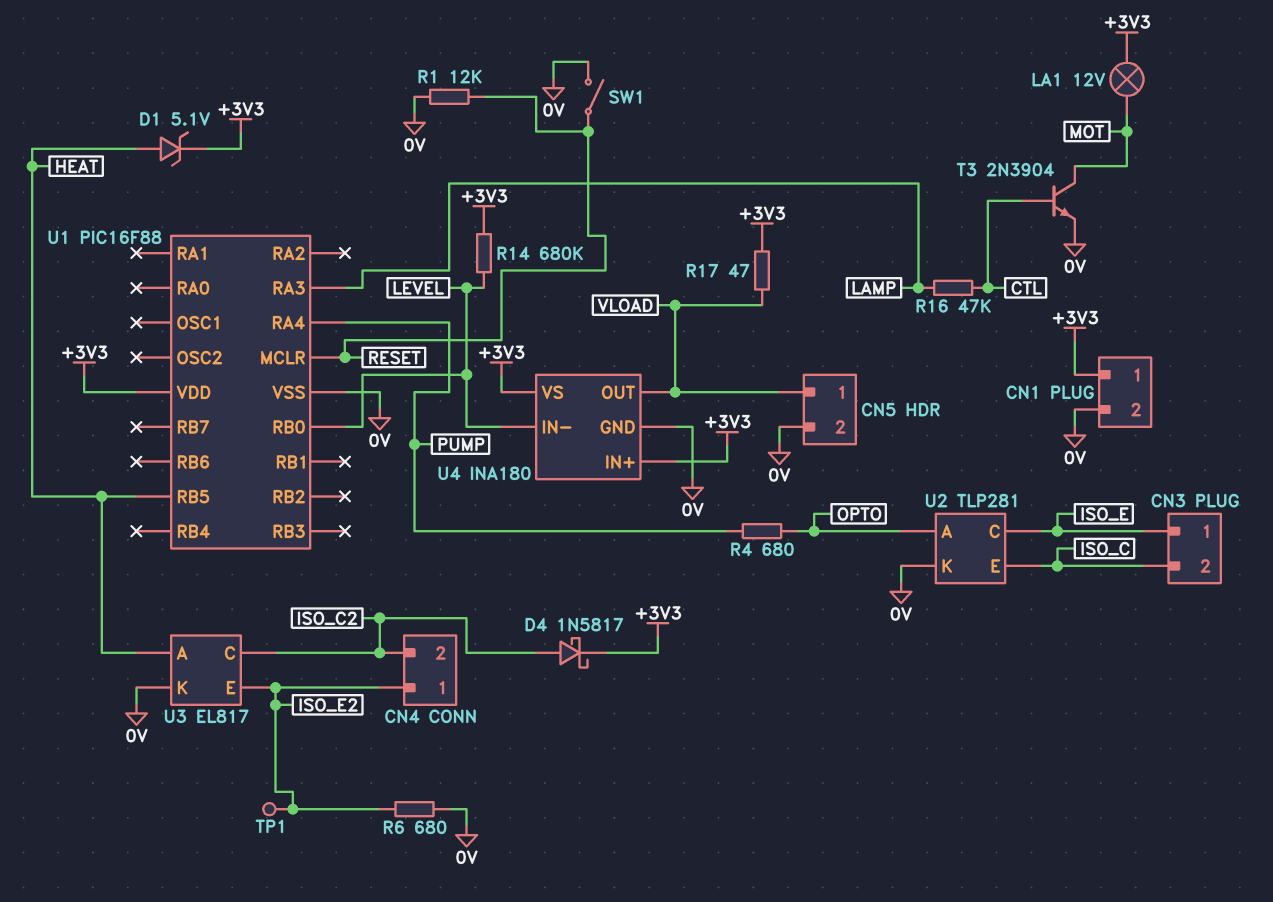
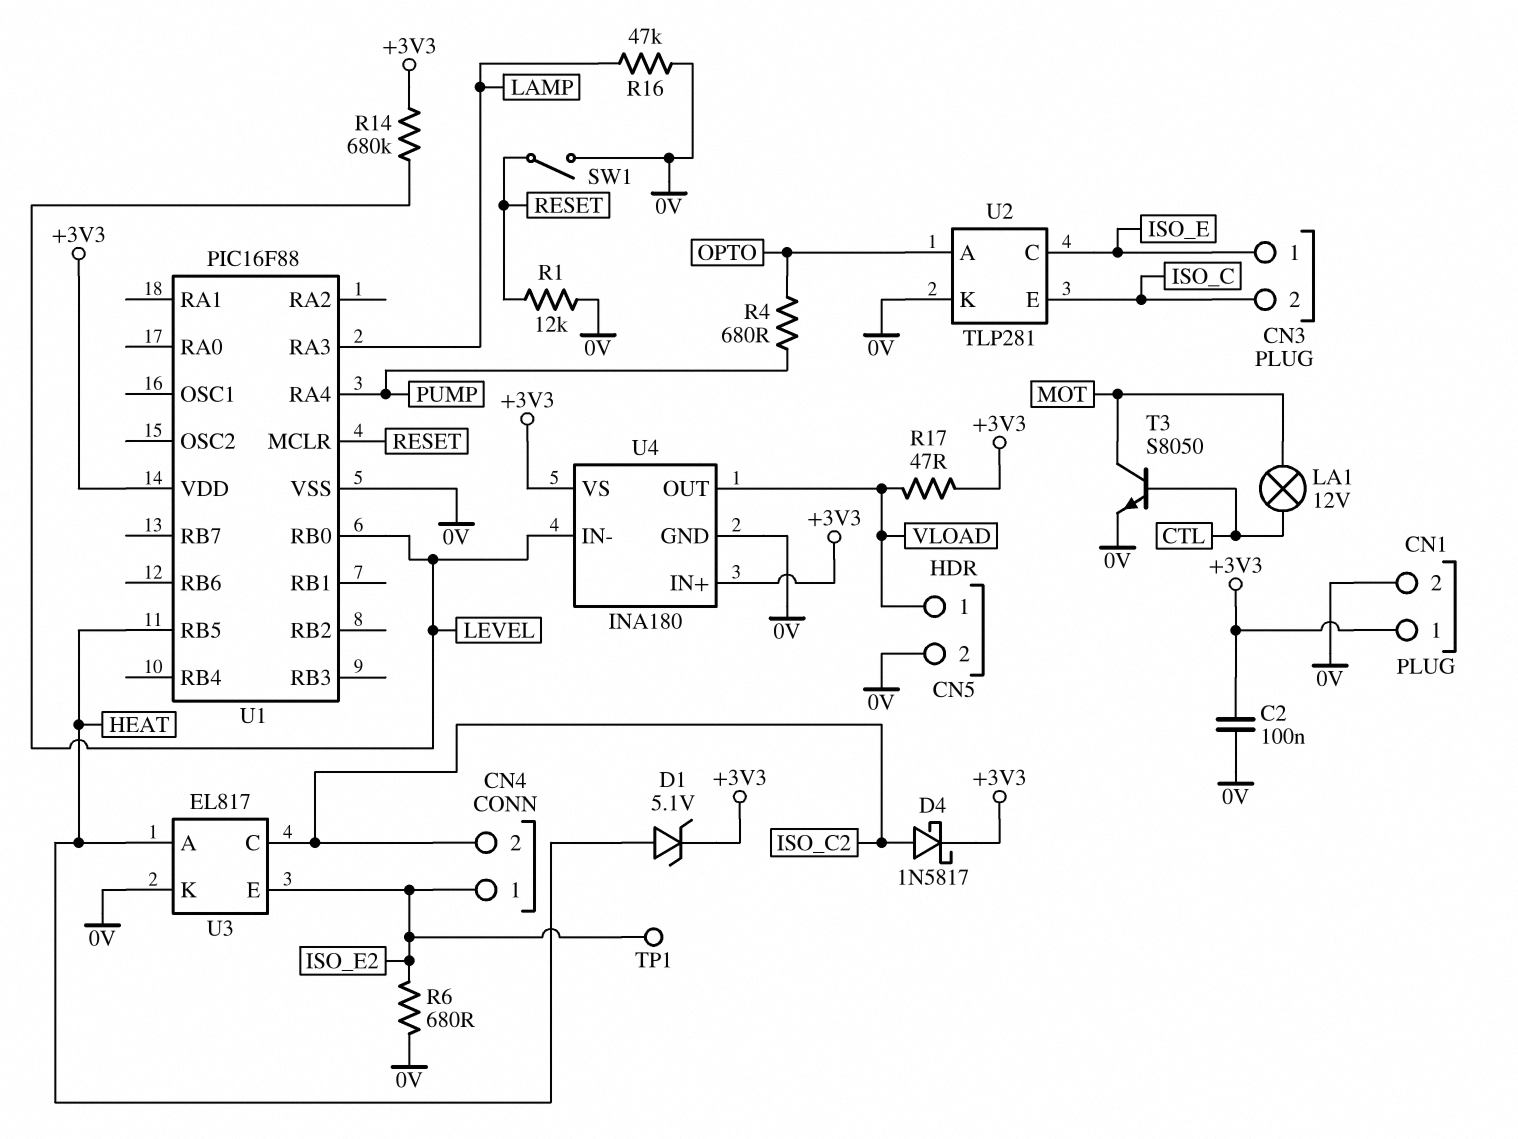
C2: none -> 100nF (+3V3, 0V)
LA1: lamp 12V (+3V3, MOT) -> lamp 12V (CTL, MOT)
R16: 47k (CTL, LAMP) -> 47k (0V, LAMP)
T3: NPN 2N3904 (B CTL, C MOT, E 0V) -> NPN S8050 (B CTL, C MOT, E 0V)

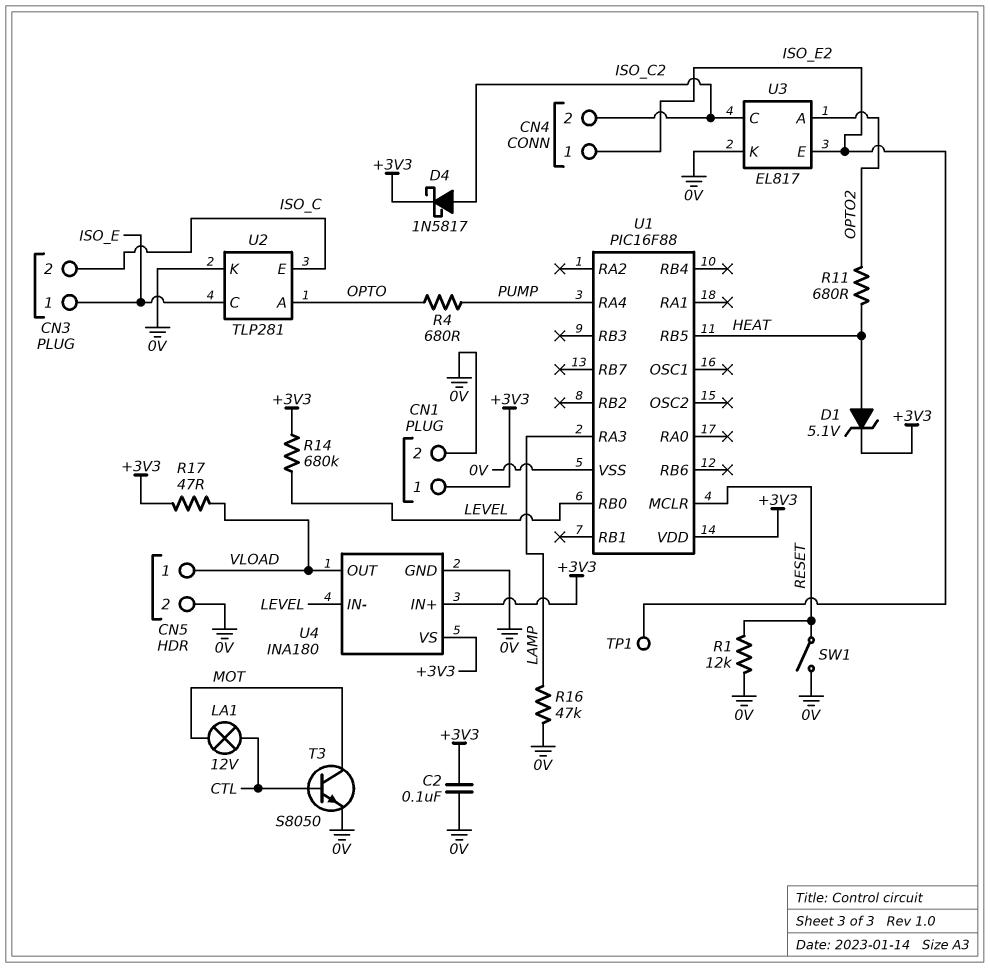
R6: 680 (0V, ISO_E2) -> none
R11: none -> 680 (HEAT, OPTO2)
U3 pin A: HEAT -> OPTO2

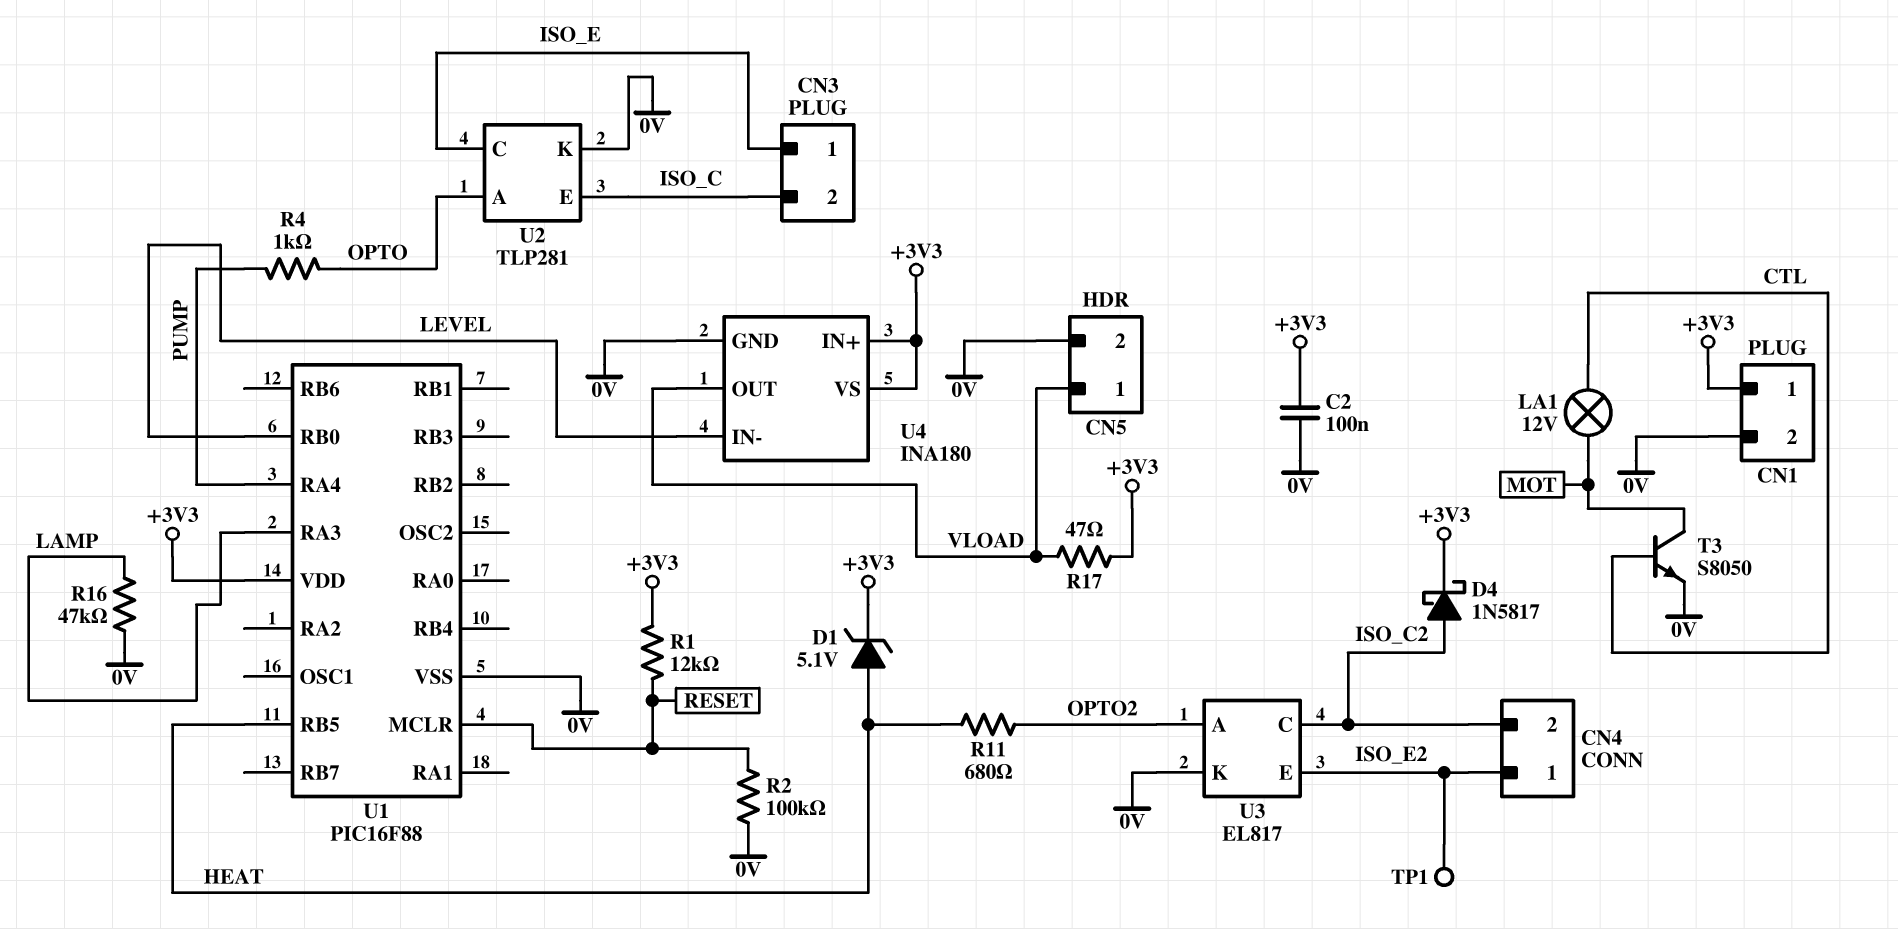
R1: 12k (0V, RESET) -> 12k (+3V3, RESET)
R2: none -> 100k (0V, RESET)
R4: 680 (OPTO, PUMP) -> 1k (OPTO, PUMP)
R14: 680k (+3V3, LEVEL) -> none
SW1: switch (0V, RESET) -> none

